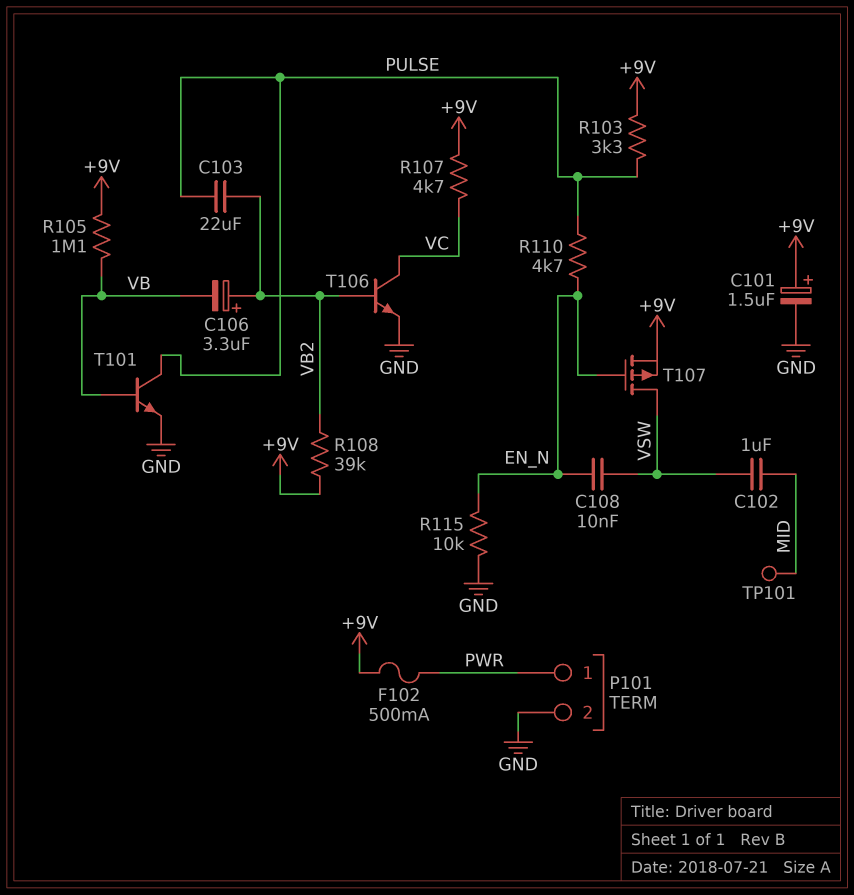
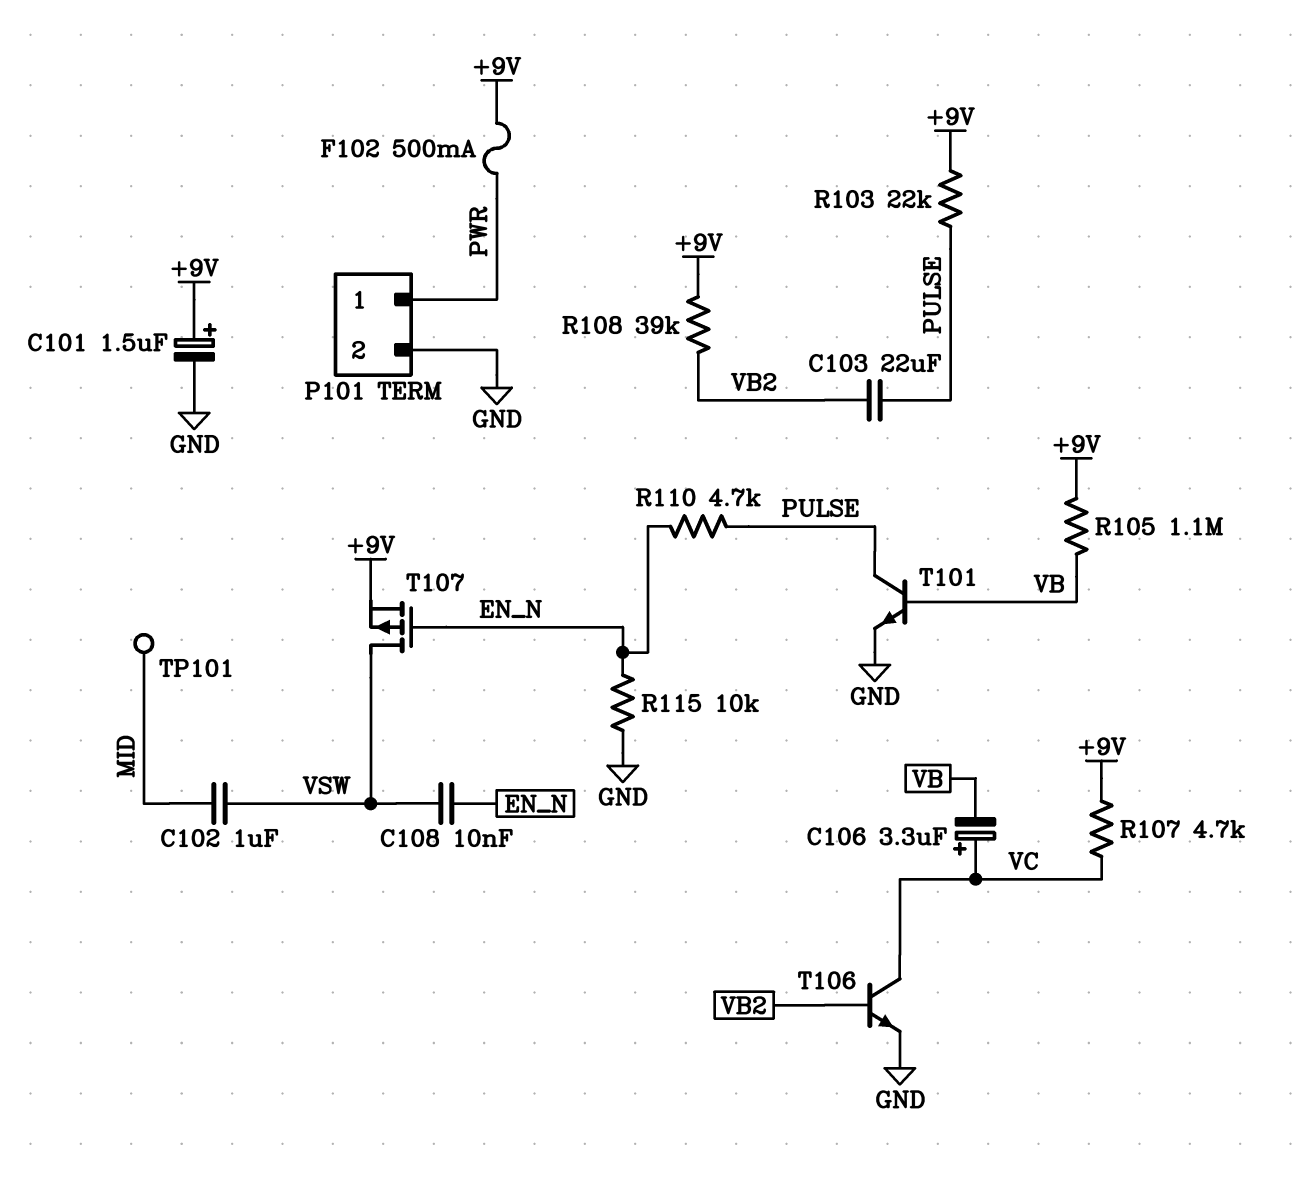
C106: 3.3uF (plus VB2, minus VB) -> 3.3uF (plus VC, minus VB)
R103: 3.3k (+9V, PULSE) -> 22k (+9V, PULSE)

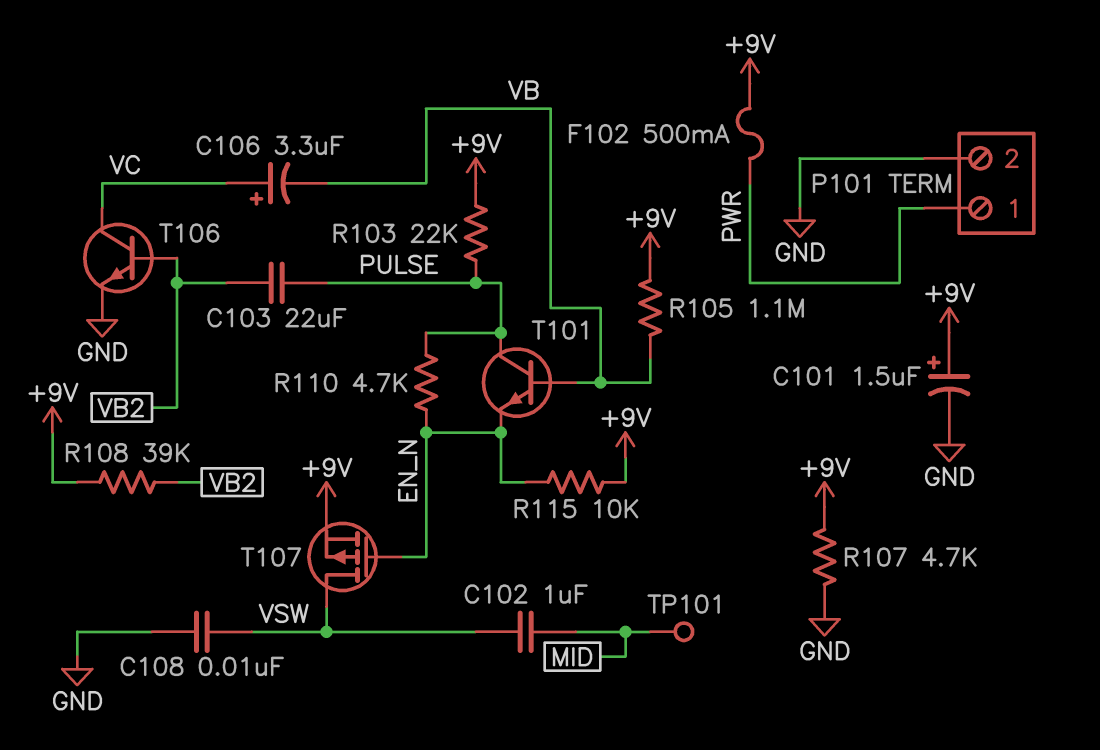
C108: 10nF (EN_N, VSW) -> 10nF (GND, VSW)
R107: 4.7k (+9V, VC) -> 4.7k (+9V, GND)
R115: 10k (EN_N, GND) -> 10k (+9V, EN_N)
T101: NPN (B VB, C PULSE, E GND) -> NPN (B VB, C PULSE, E EN_N)

